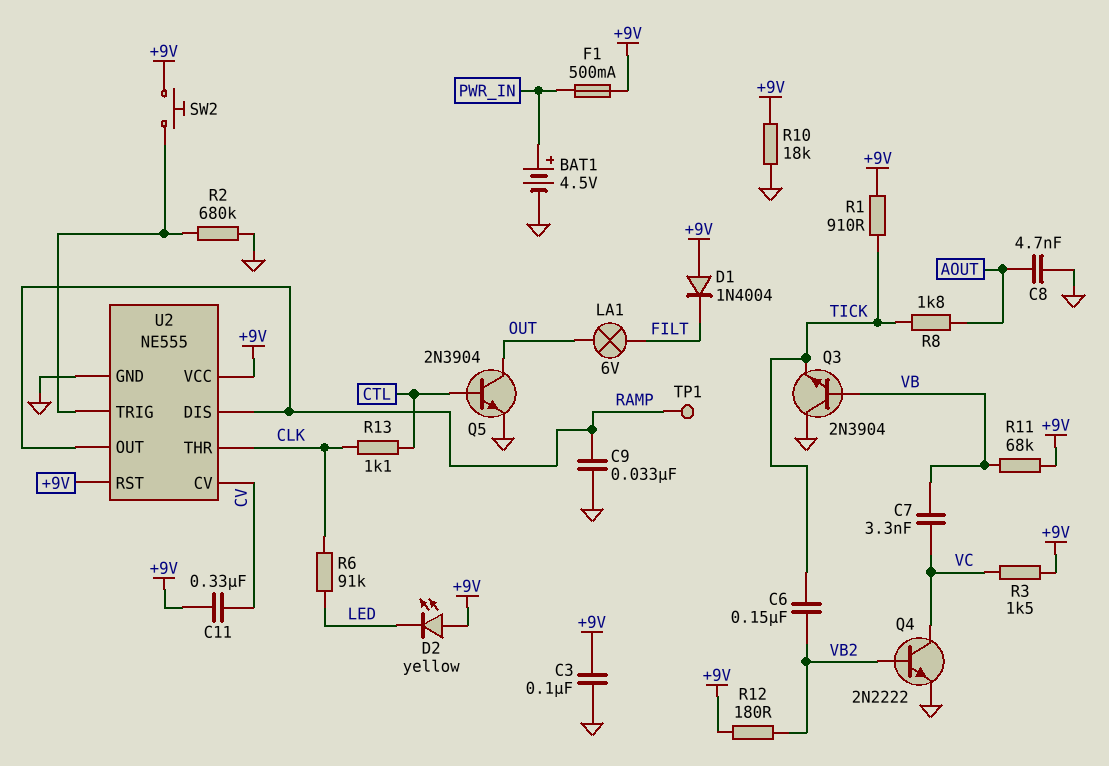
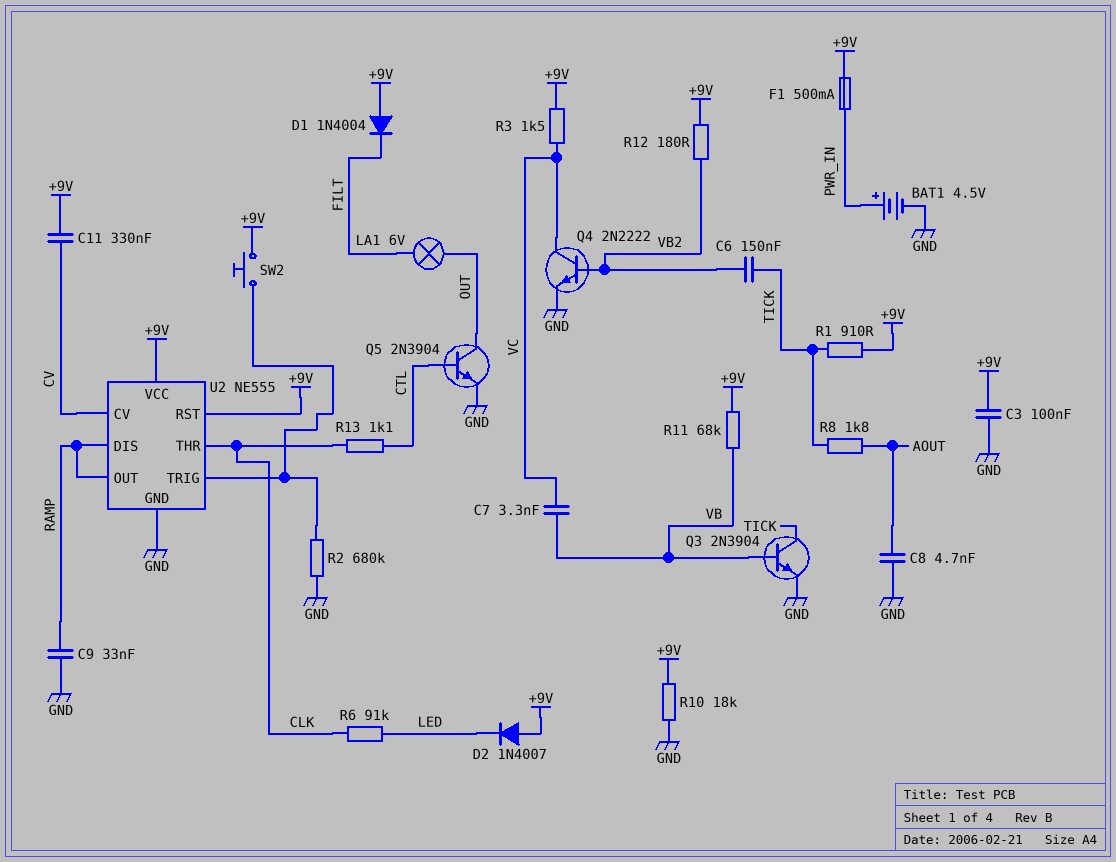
D2: LED yellow (A +9V, K LED) -> diode 1N4007 (A +9V, K LED)
Q3: NPN 2N3904 (B VB, C GND, E TICK) -> NPN 2N3904 (B VB, C TICK, E GND)
TP1: test point (RAMP) -> none

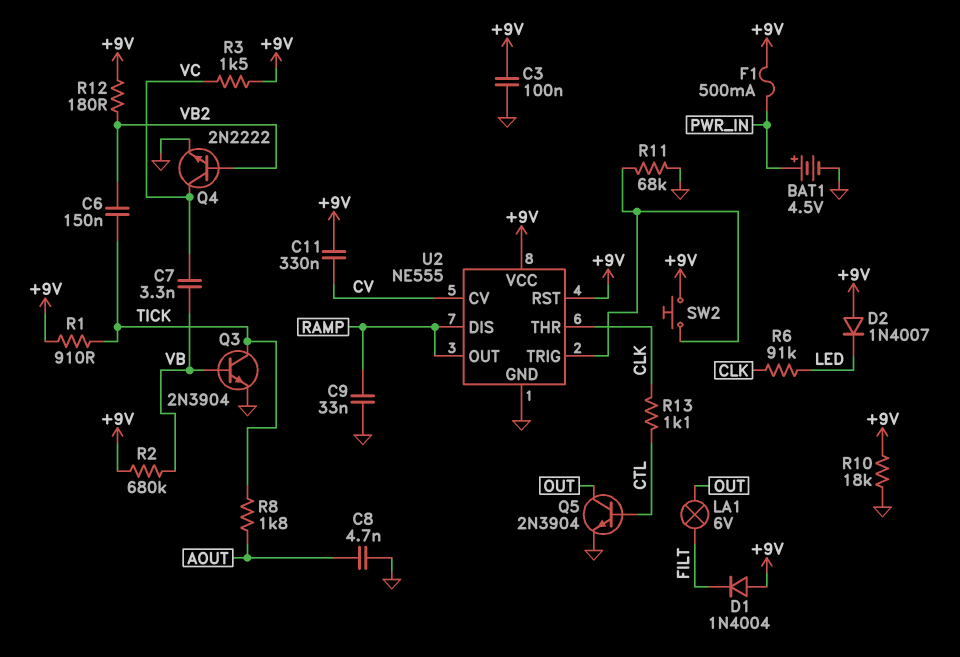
R2: 680k (GND, U2/TRIG) -> 680k (+9V, VB)
R11: 68k (+9V, VB) -> 68k (GND, U2/TRIG)

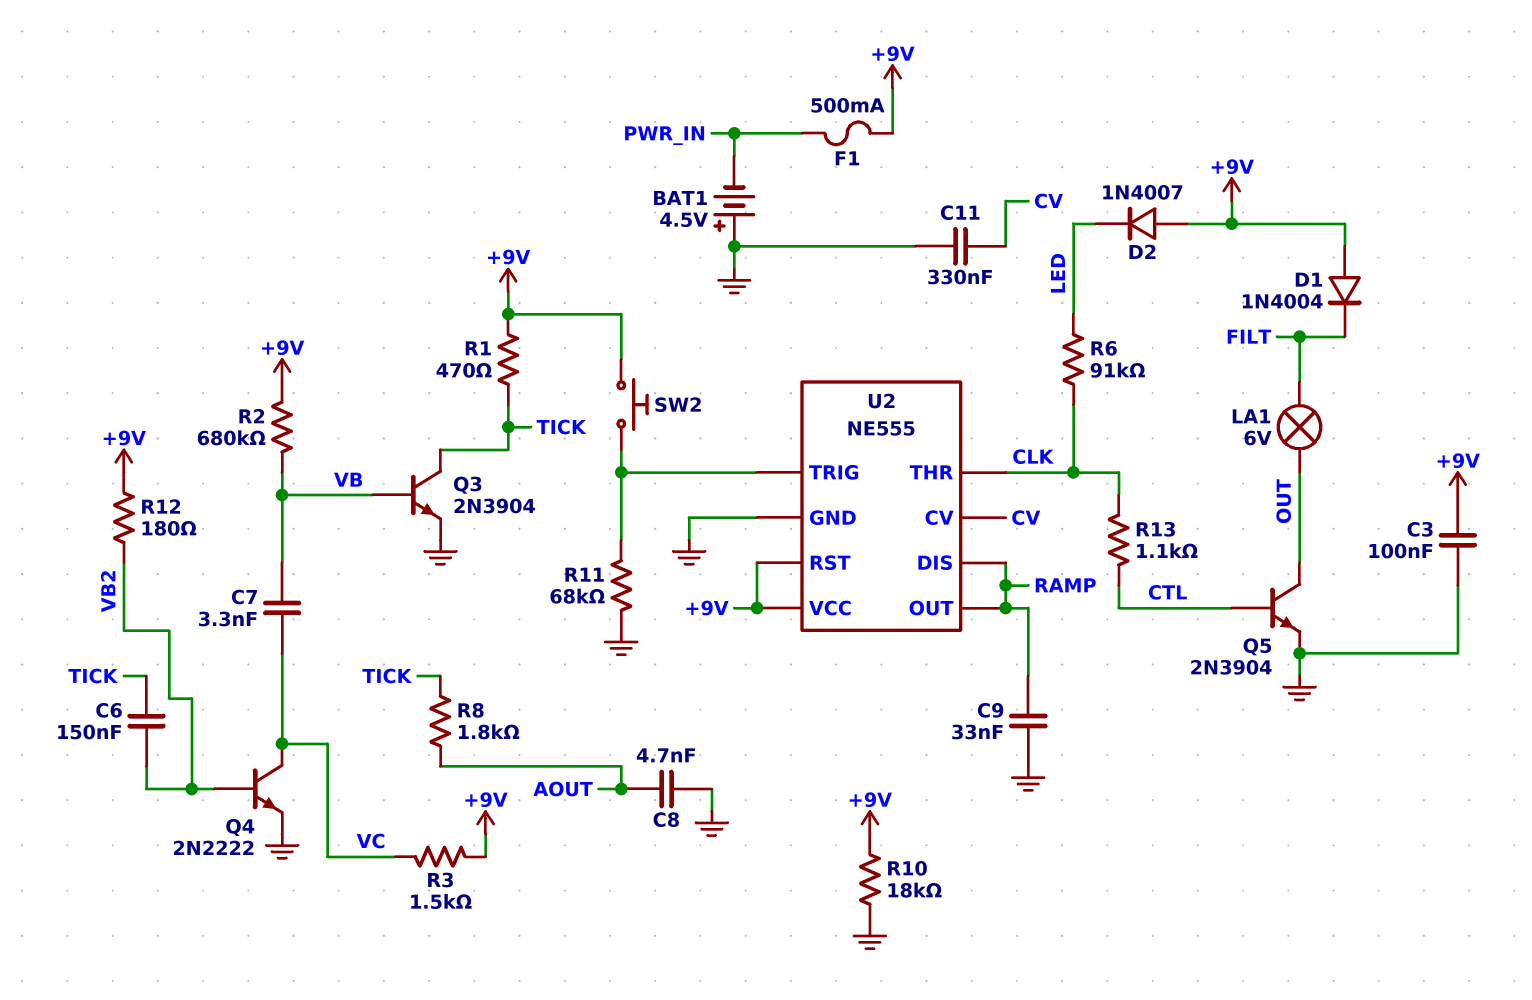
BAT1: 4.5V (plus PWR_IN, minus GND) -> 4.5V (plus GND, minus PWR_IN)
C11: 330nF (+9V, CV) -> 330nF (CV, GND)
R1: 910 (+9V, TICK) -> 470 (+9V, TICK)

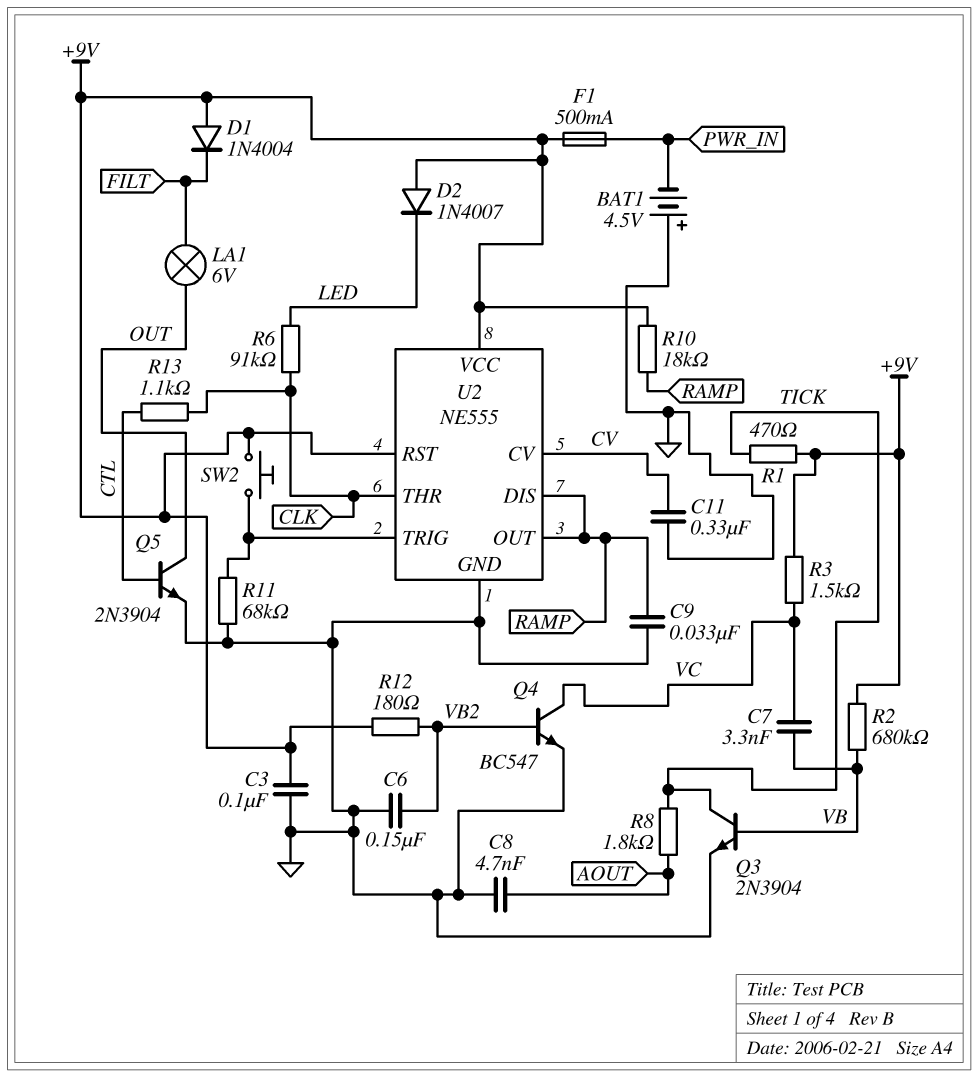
C6: 150nF (TICK, VB2) -> 150nF (GND, VB2)
Q4: NPN 2N2222 (B VB2, C VC, E GND) -> NPN BC547 (B VB2, C VC, E GND)
R10: 18k (+9V, GND) -> 18k (+9V, RAMP)

